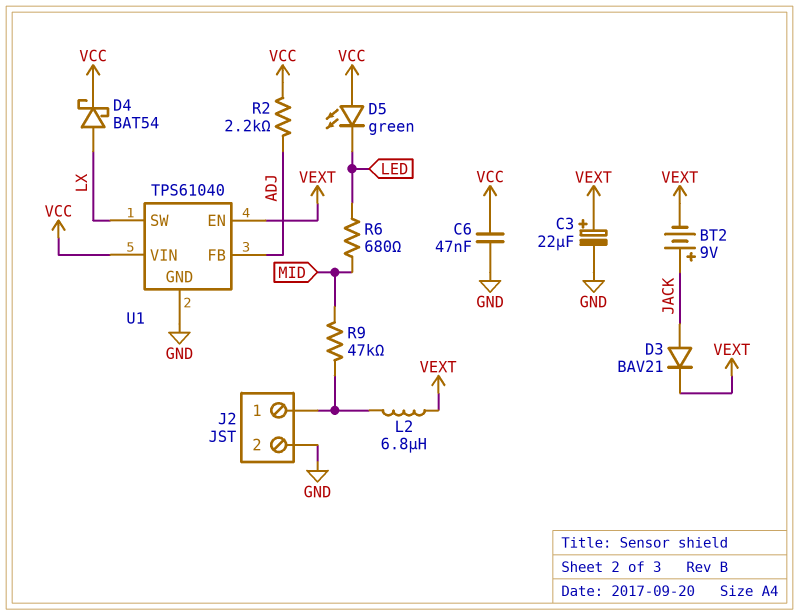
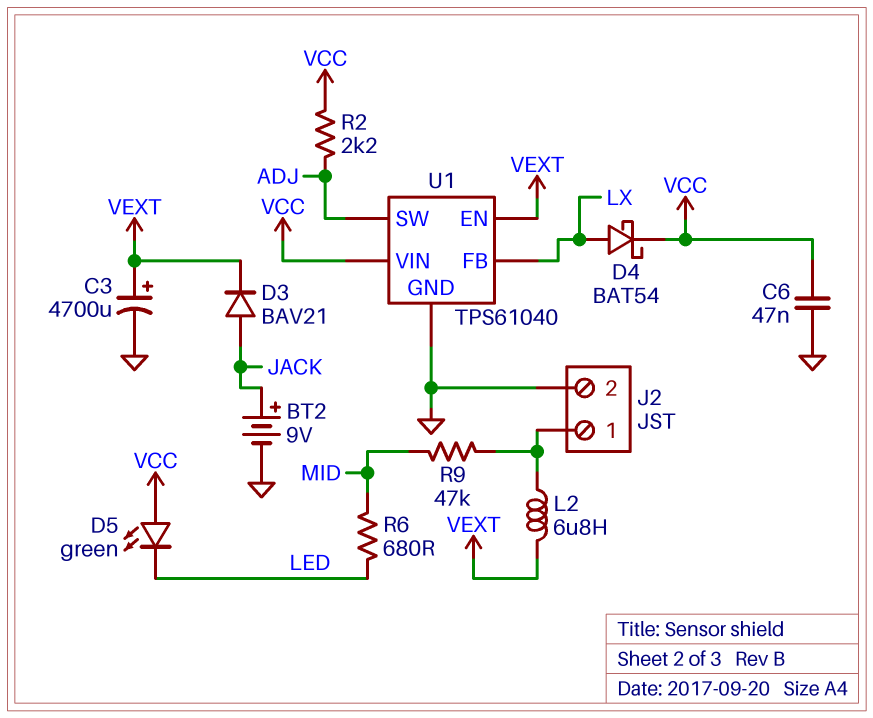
BT2: 9V (plus JACK, minus VEXT) -> 9V (plus JACK, minus GND)
C3: 22uF (plus VEXT, minus GND) -> 4700uF (plus VEXT, minus GND)
U1 pin FB: ADJ -> LX
U1 pin SW: LX -> ADJ

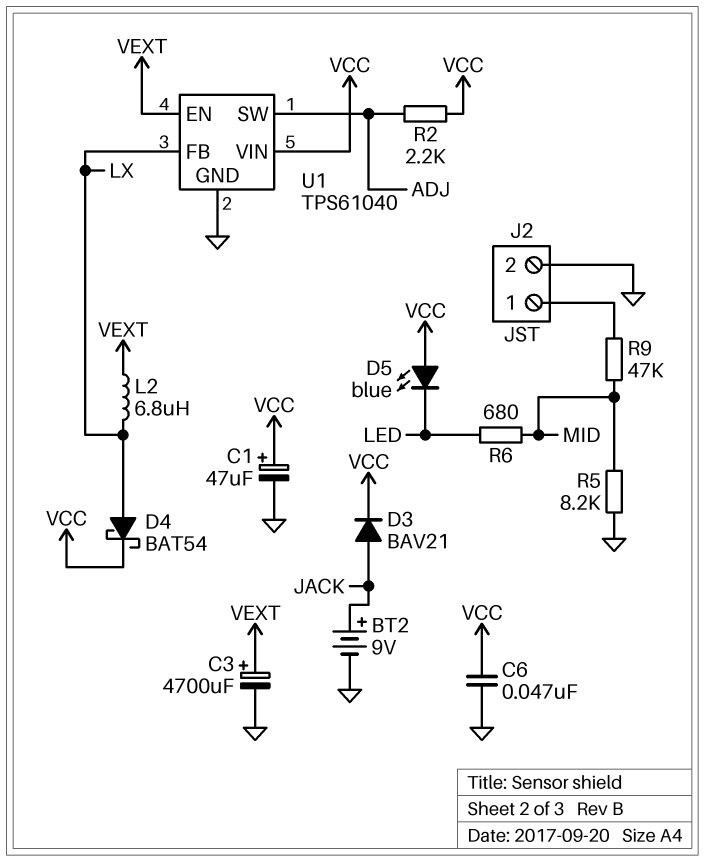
C1: none -> 47uF (plus VCC, minus GND)
D3: diode BAV21 (A JACK, K VEXT) -> diode BAV21 (A JACK, K VCC)
D5: LED green (A VCC, K LED) -> LED blue (A VCC, K LED)
L2: 6.8uH (J2/1, VEXT) -> 6.8uH (LX, VEXT)
R5: none -> 8.2k (GND, MID)

